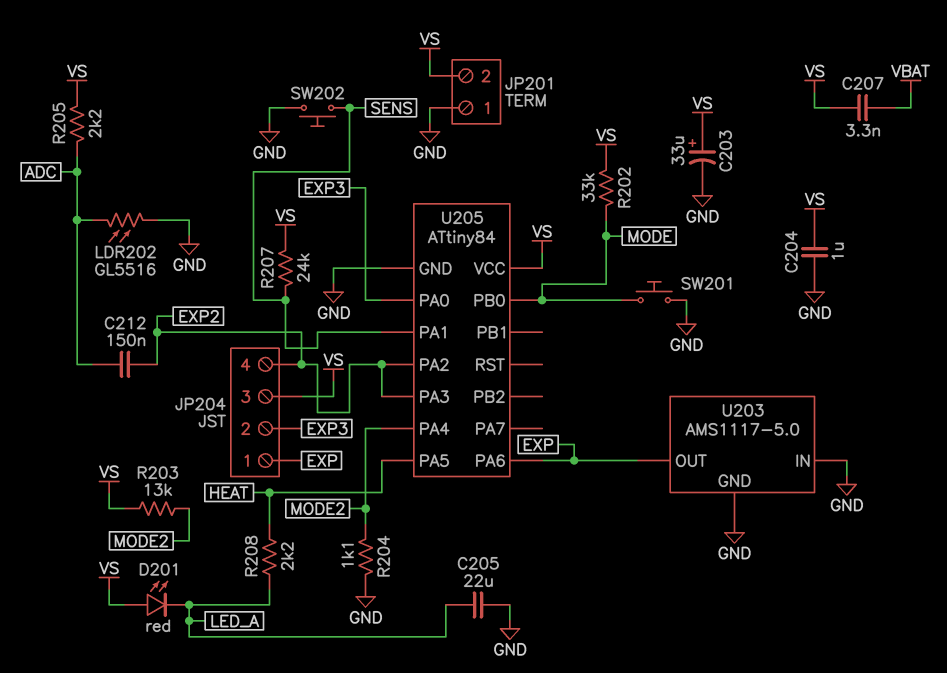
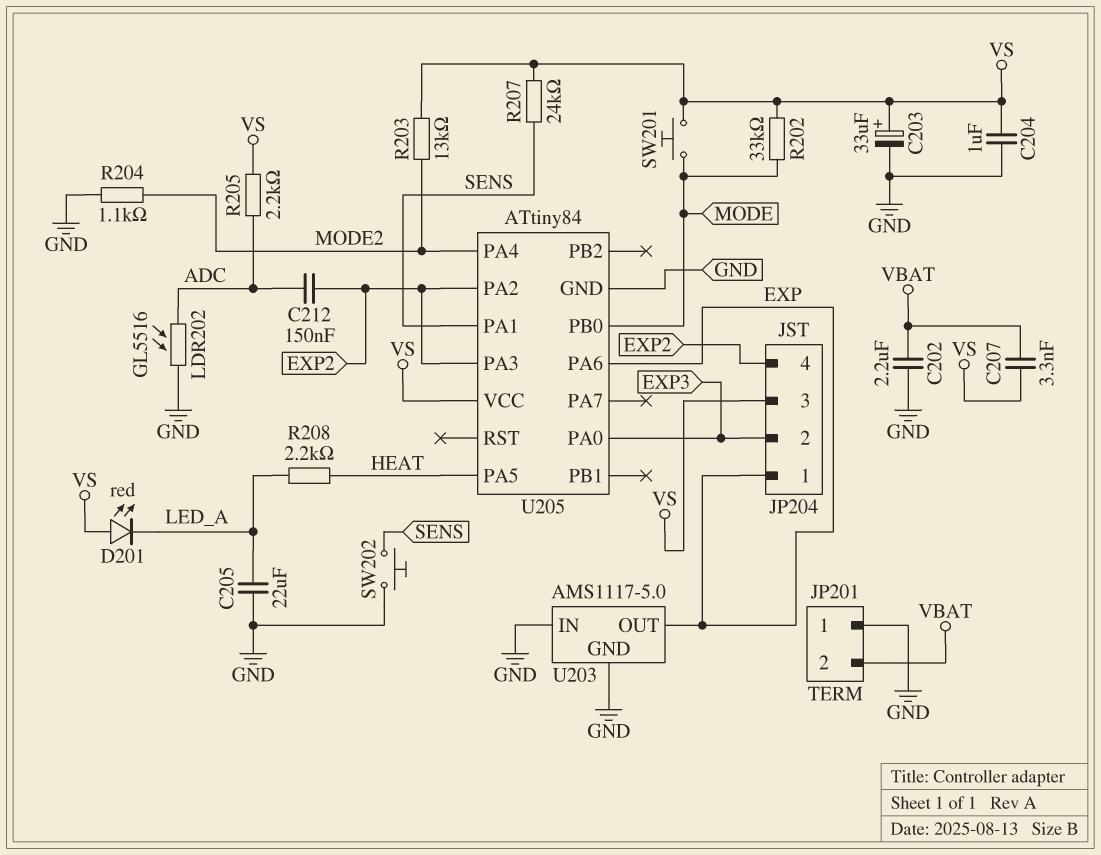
C202: none -> 2.2uF (GND, VBAT)
JP201 pin 2: VS -> VBAT
SW201: button (GND, MODE) -> button (MODE, VS)

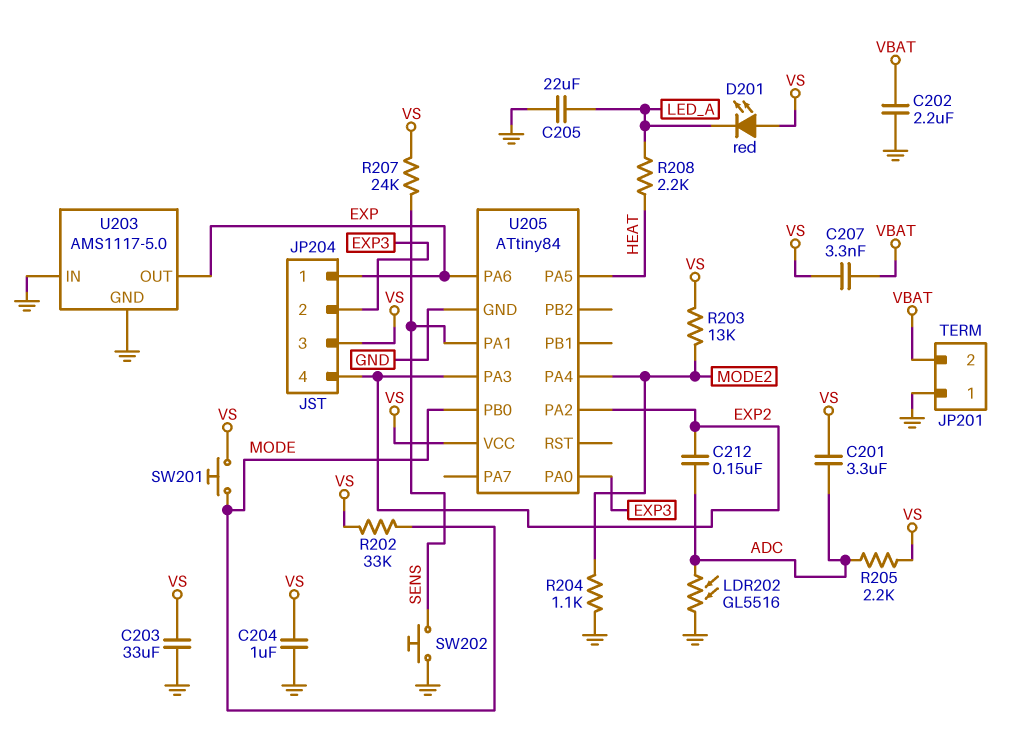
C201: none -> 3.3uF (ADC, VS)
C203: 33uF (plus VS, minus GND) -> 33uF (GND, VS)

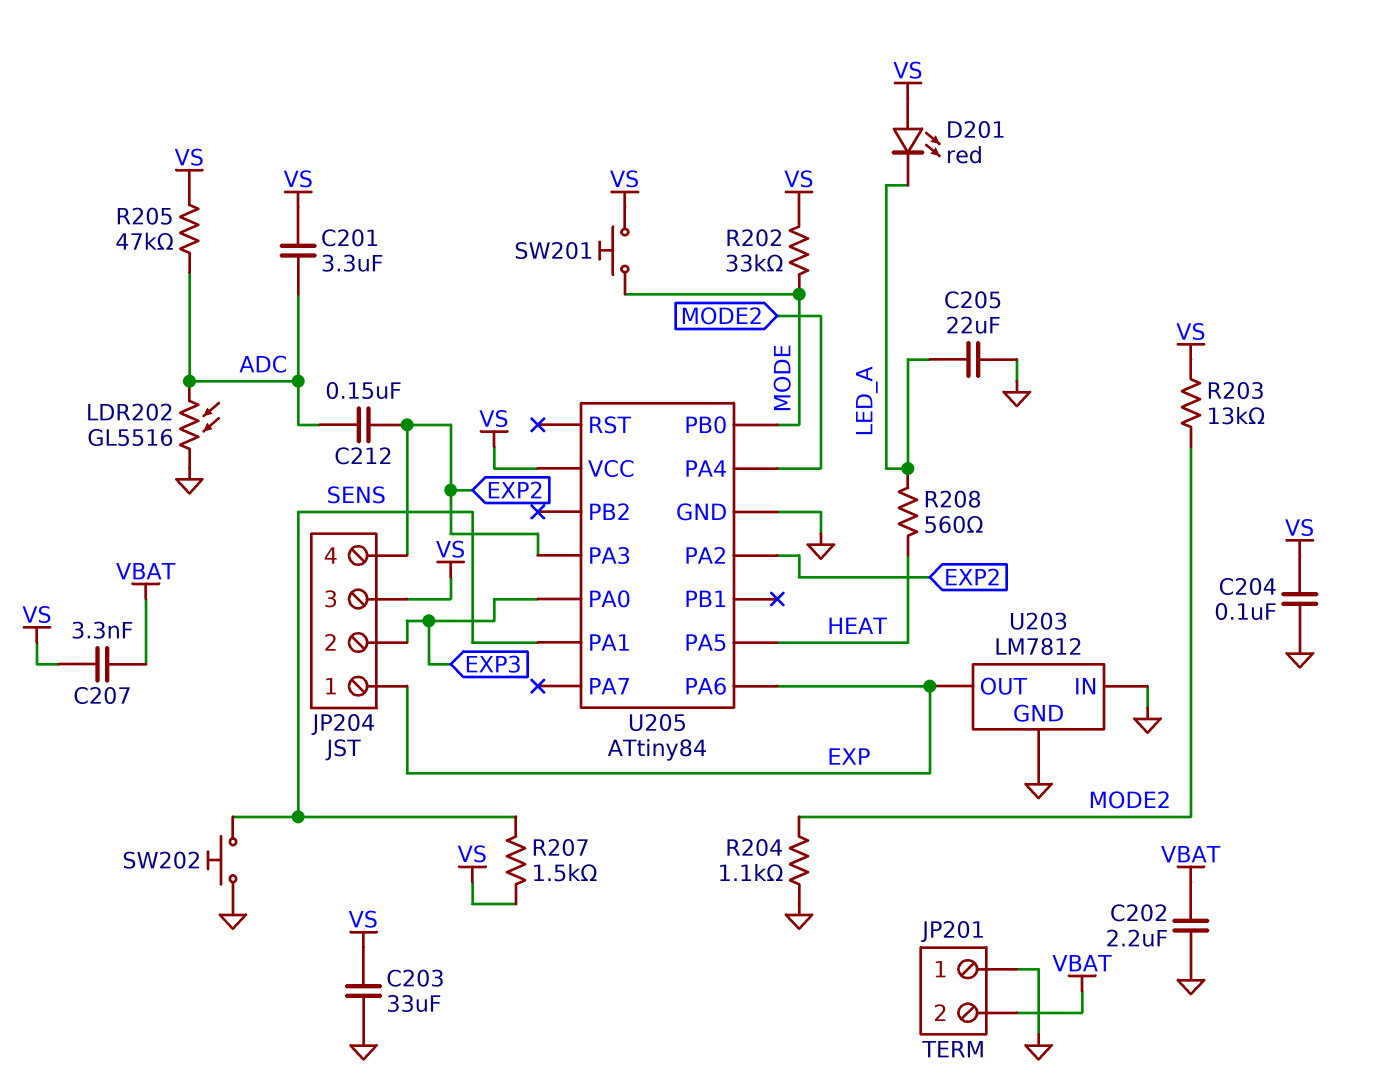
C204: 1uF (GND, VS) -> 100nF (GND, VS)
R205: 2.2k (ADC, VS) -> 47k (ADC, VS)
R207: 24k (SENS, VS) -> 1.5k (SENS, VS)
R208: 2.2k (HEAT, LED_A) -> 560 (HEAT, LED_A)
U203: AMS1117-5.0 -> LM7812

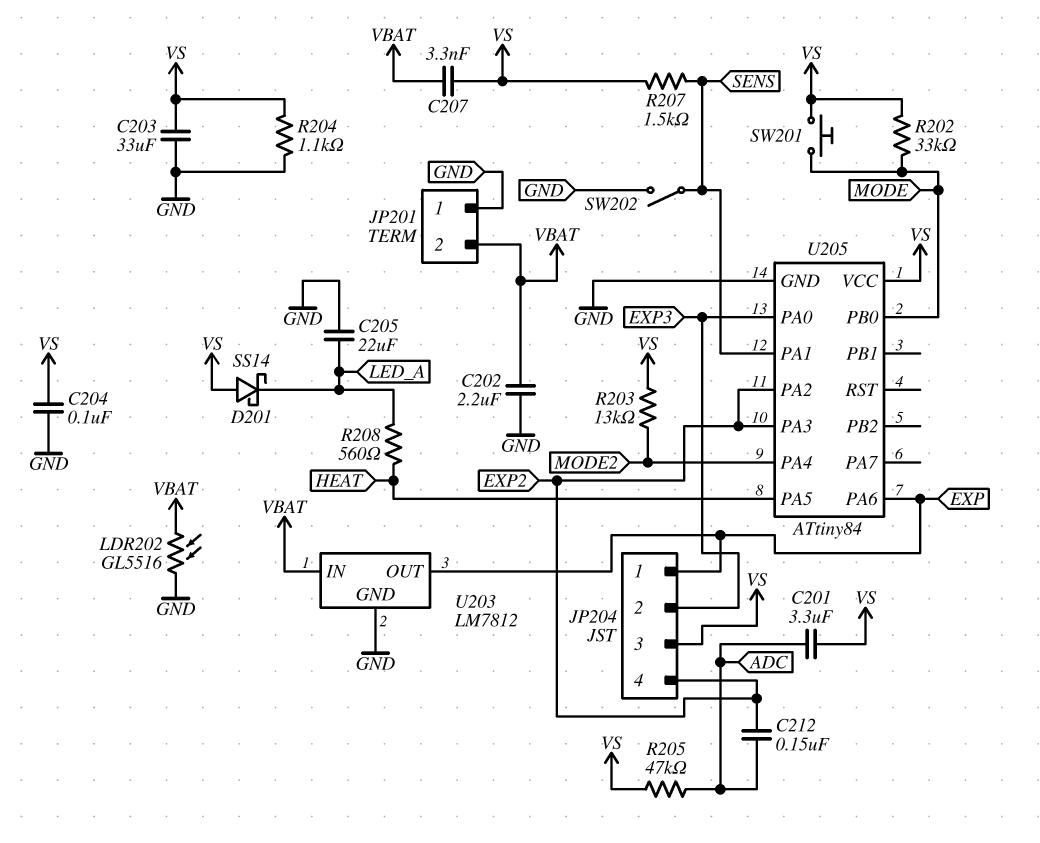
D201: LED red (A VS, K LED_A) -> schottky SS14 (A VS, K LED_A)
LDR202: GL5516 (ADC, GND) -> GL5516 (GND, VBAT)
R204: 1.1k (GND, MODE2) -> 1.1k (GND, VS)
SW202: button (GND, SENS) -> switch (GND, SENS)
U203 pin IN: GND -> VBAT

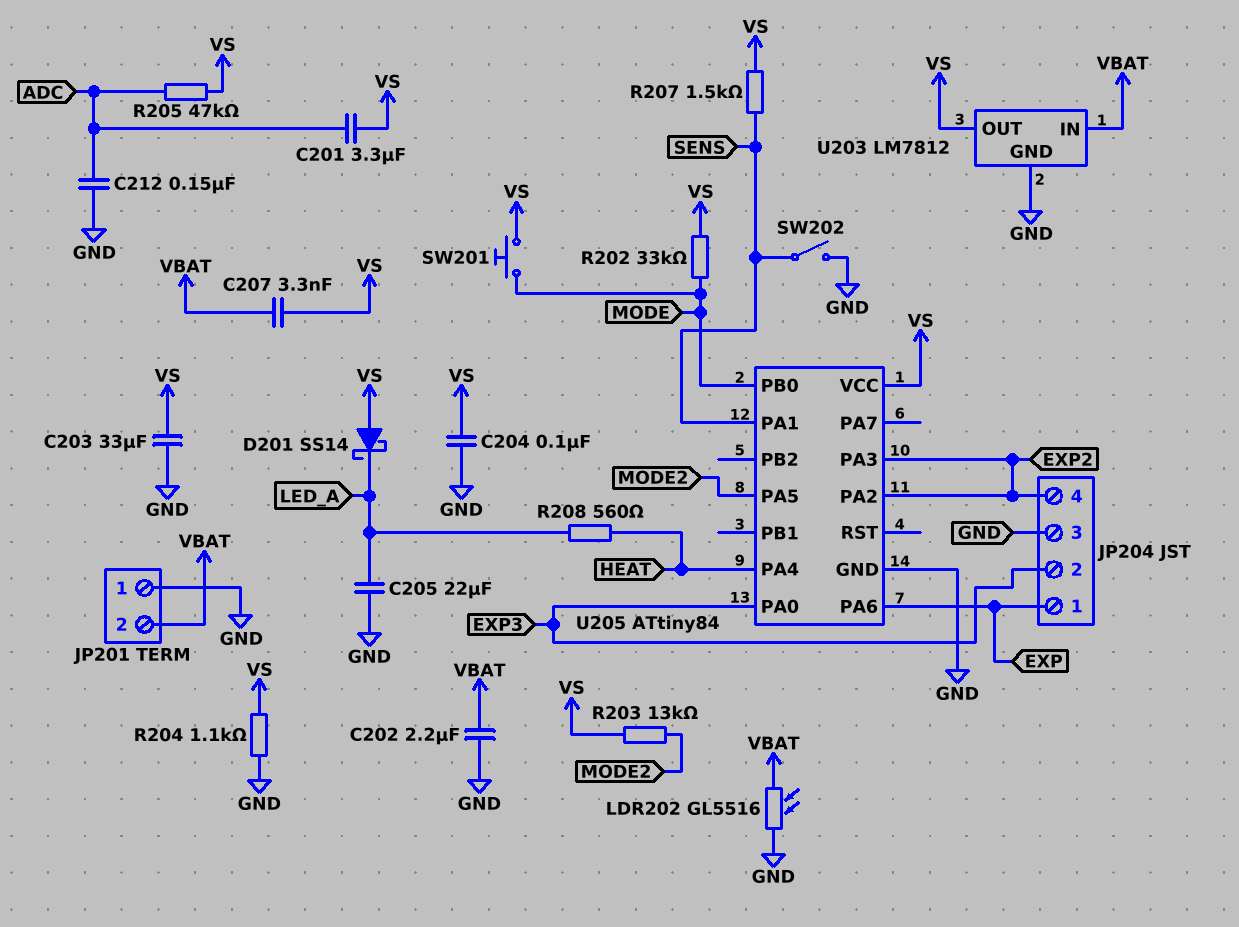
C212: 150nF (ADC, EXP2) -> 150nF (ADC, GND)
JP204 pin 3: VS -> GND
U203 pin OUT: EXP -> VS
U205 pin PA4: MODE2 -> HEAT
U205 pin PA5: HEAT -> MODE2

